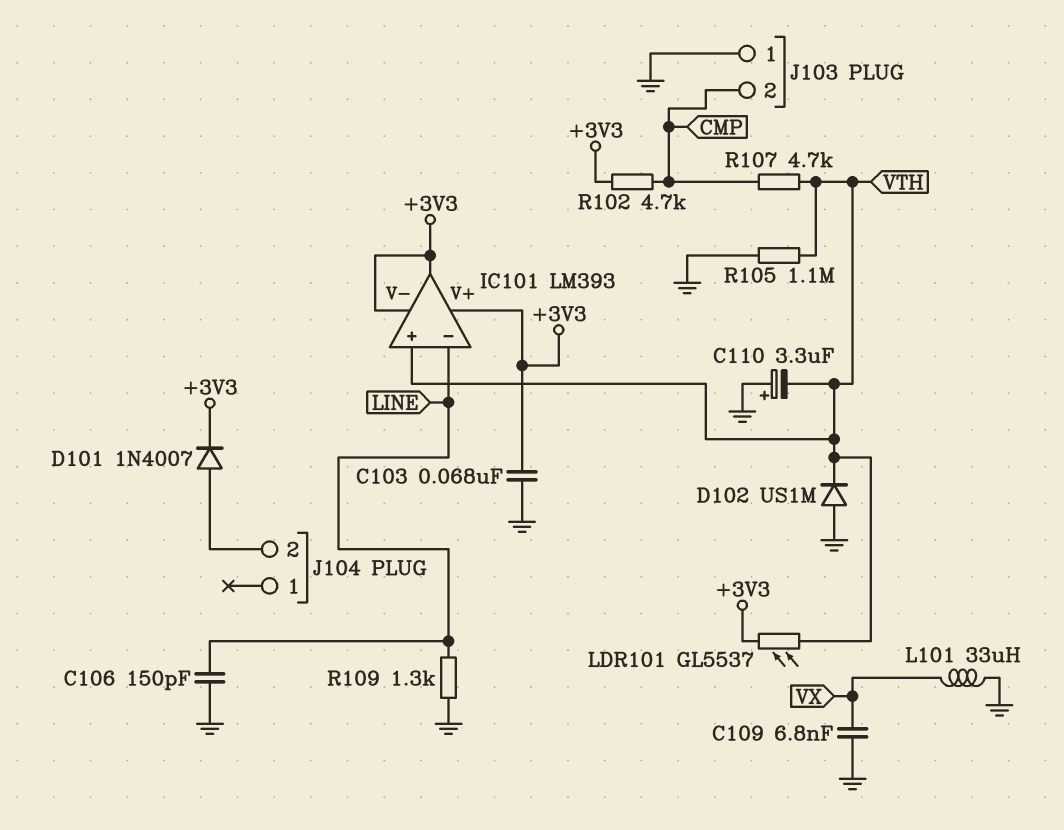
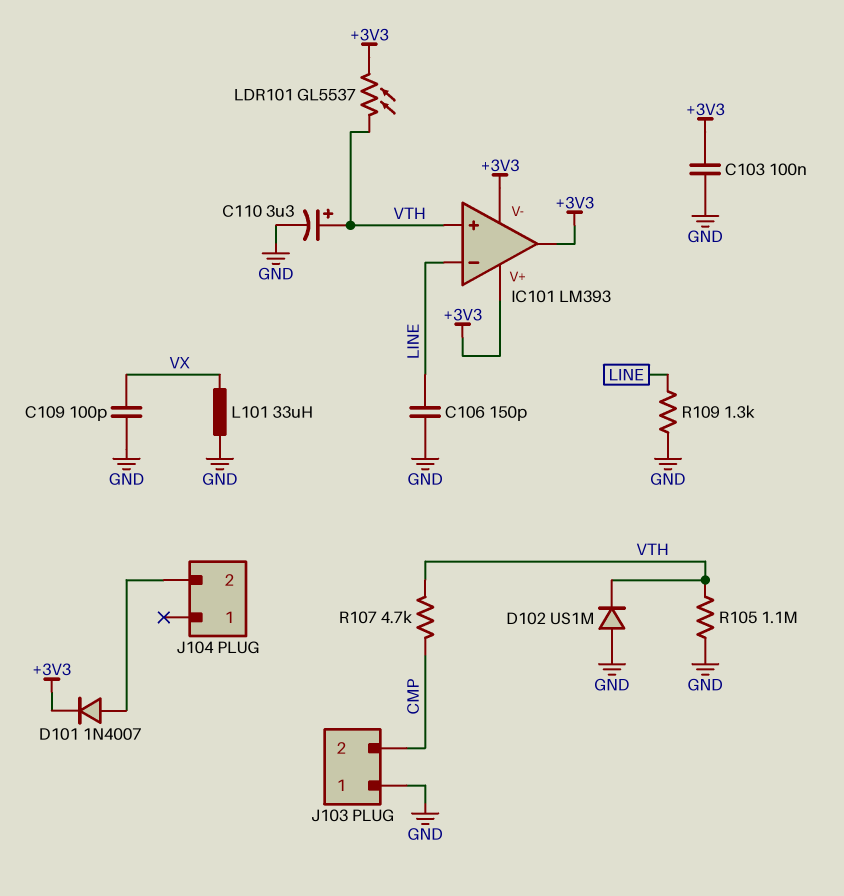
C103: 68nF (+3V3, GND) -> 100nF (+3V3, GND)
C109: 6.8nF (GND, VX) -> 100pF (GND, VX)
C110: 3.3uF (plus GND, minus VTH) -> 3.3uF (plus VTH, minus GND)
R102: 4.7k (+3V3, CMP) -> none

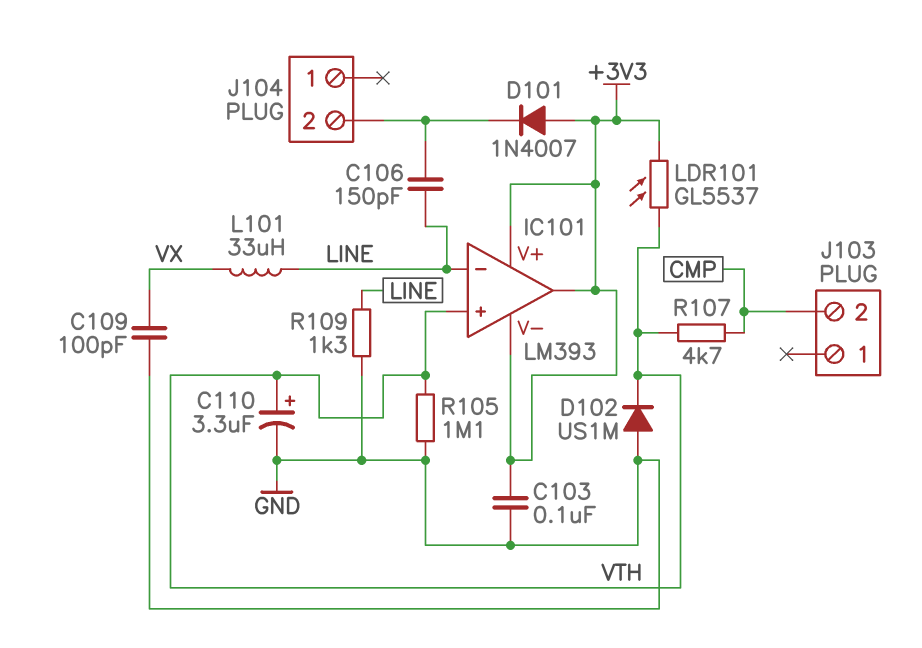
C106: 150pF (GND, LINE) -> 150pF (J104/2, LINE)
D101: diode 1N4007 (A J104/2, K +3V3) -> diode 1N4007 (A +3V3, K J104/2)
J103 pin 1: GND -> none
L101: 33uH (GND, VX) -> 33uH (LINE, VX)

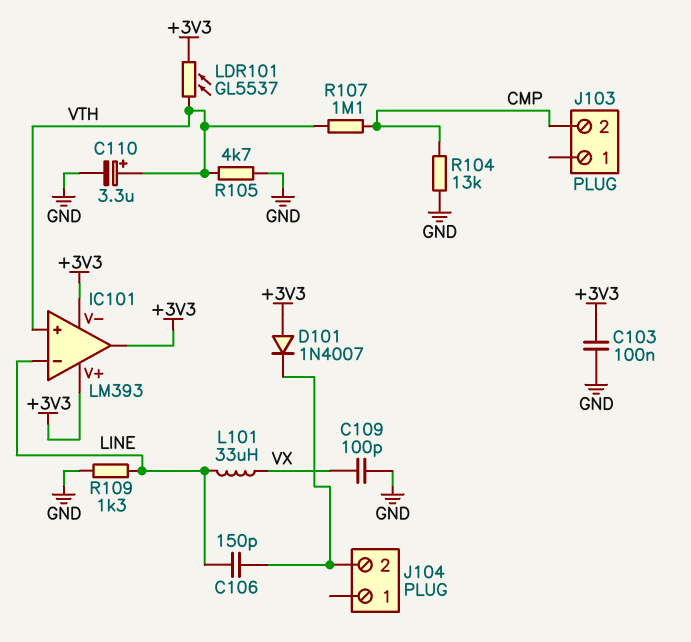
D102: diode US1M (A GND, K VTH) -> none
R104: none -> 13k (CMP, GND)
R105: 1.1M (GND, VTH) -> 4.7k (GND, VTH)
R107: 4.7k (CMP, VTH) -> 1.1M (CMP, VTH)

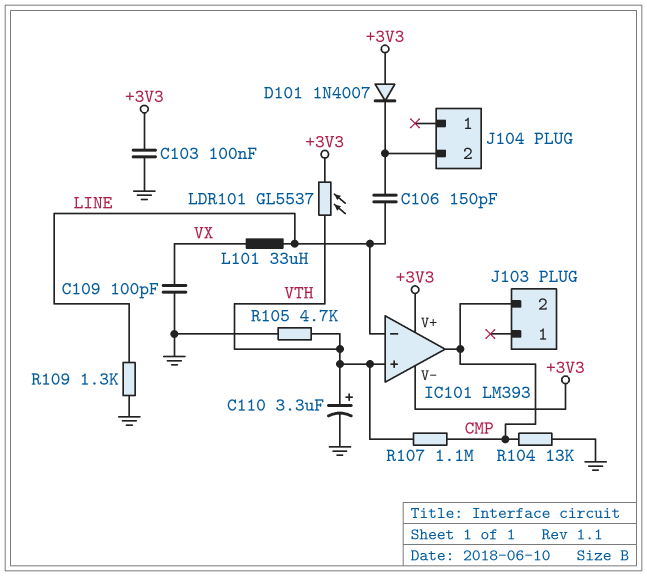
IC101 pin out: +3V3 -> CMP

